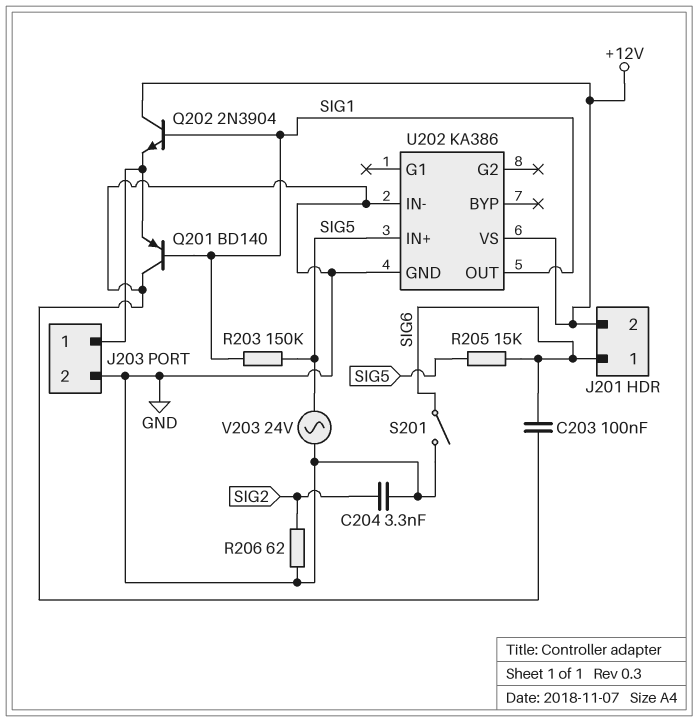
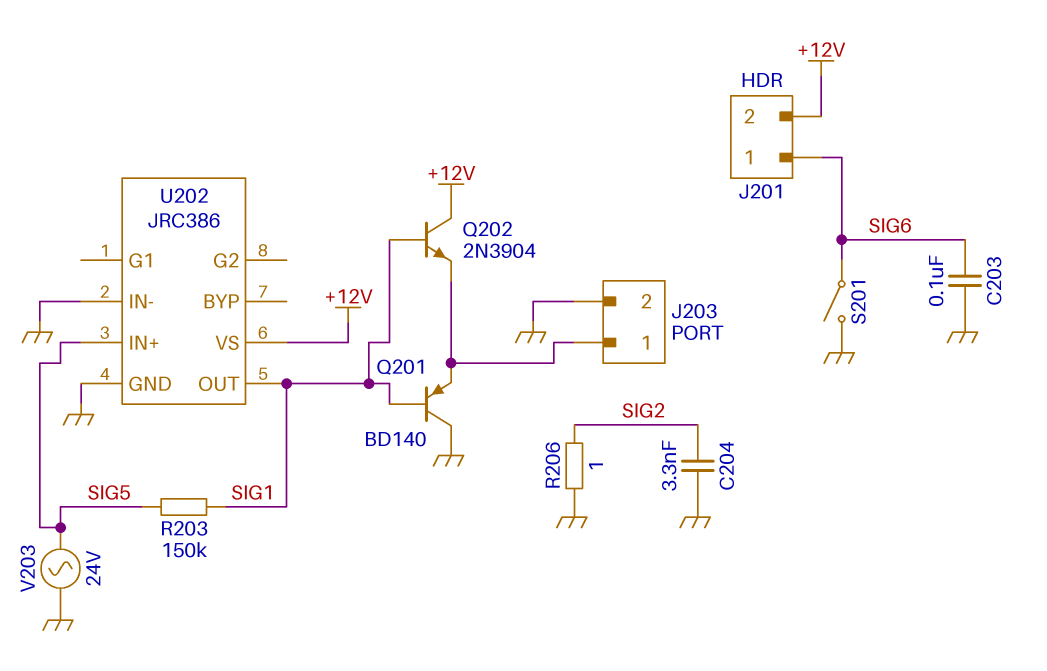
R205: 15k (SIG5, SIG6) -> none
R206: 62 (GND, SIG2) -> 1 (GND, SIG2)
U202: KA386 -> JRC386

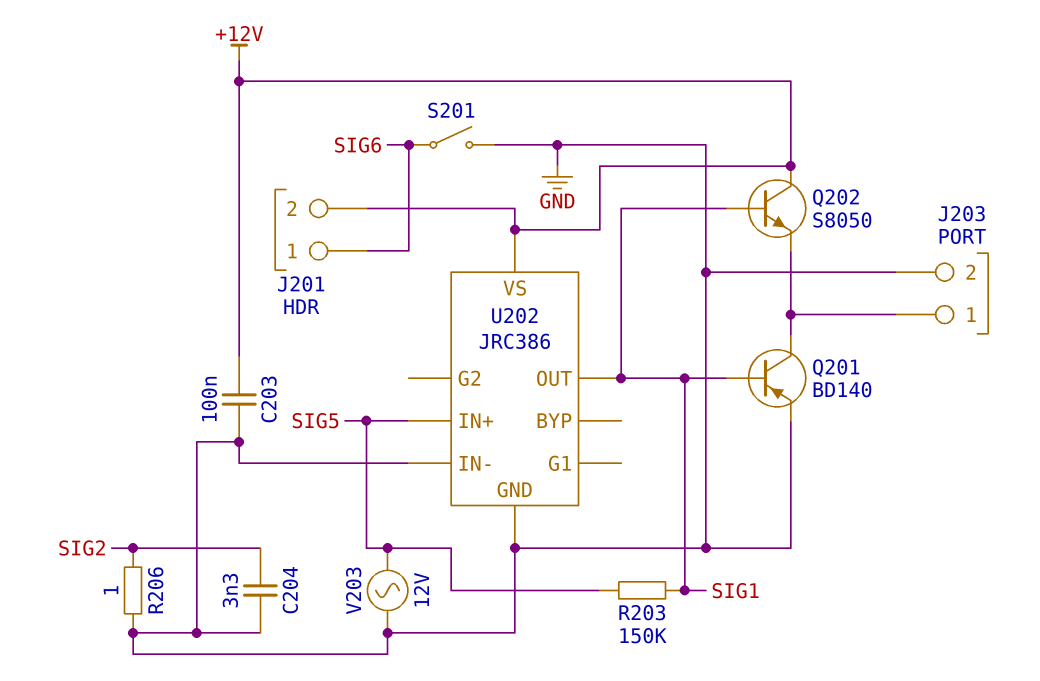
C203: 100nF (GND, SIG6) -> 100nF (+12V, GND)
Q201: PNP BD140 (B SIG1, C GND, E J203/1) -> PNP BD140 (B SIG1, C J203/1, E GND)
Q202: NPN 2N3904 (B SIG1, C +12V, E J203/1) -> NPN S8050 (B SIG1, C +12V, E J203/1)
V203: AC 24V (GND, SIG5) -> AC 12V (GND, SIG5)

